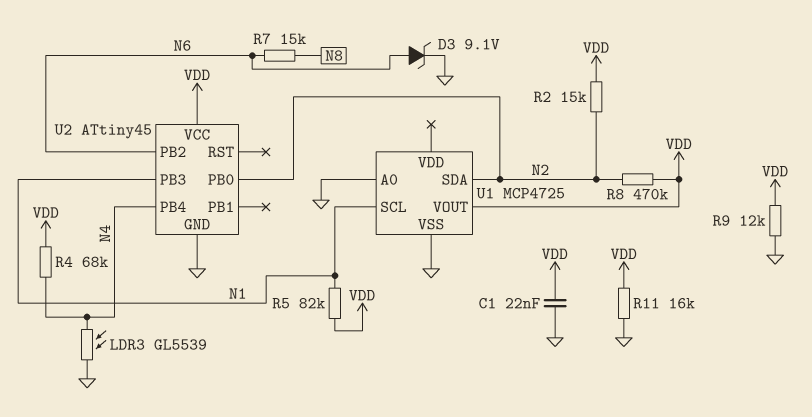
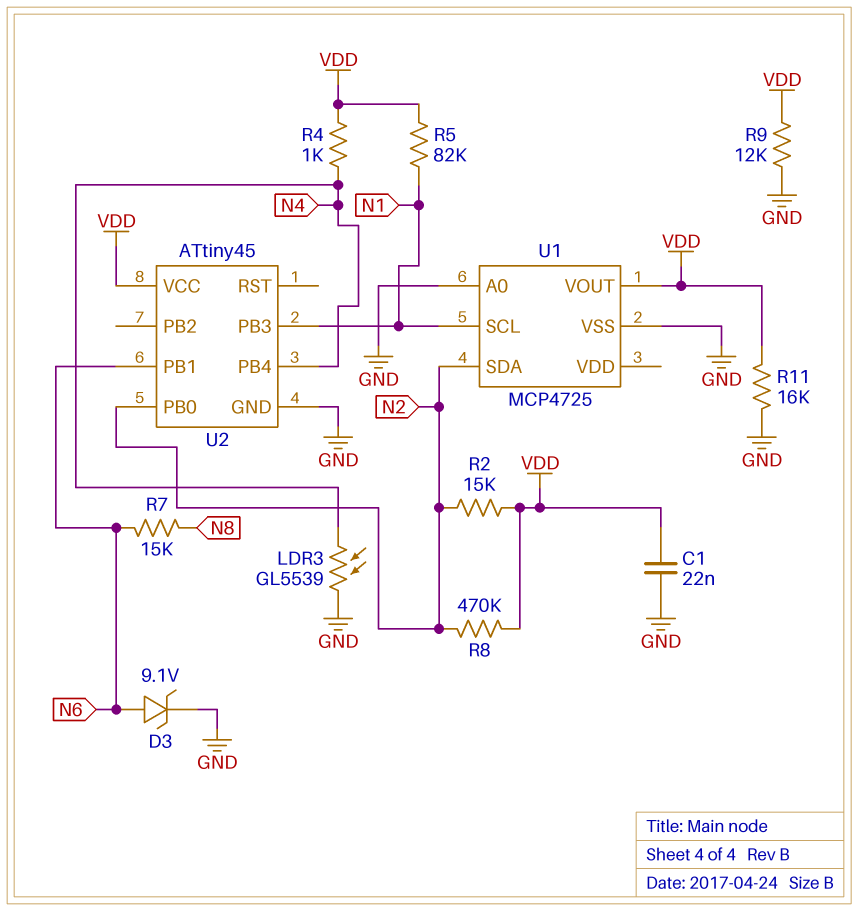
R4: 68k (N4, VDD) -> 1k (N4, VDD)
U2 pin PB1: none -> N6
U2 pin PB2: N6 -> none

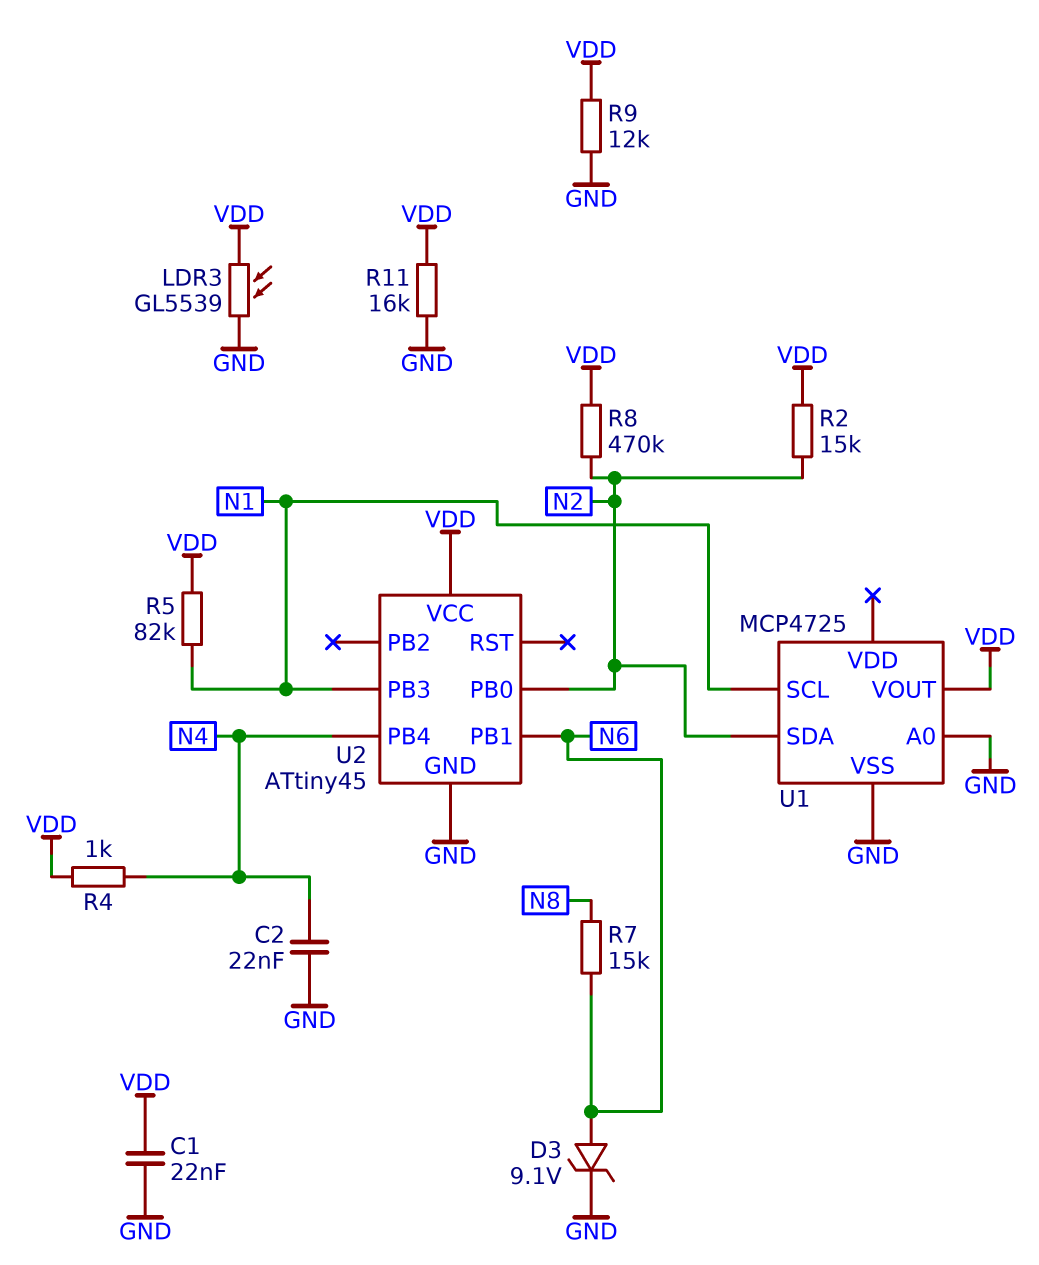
C2: none -> 22nF (GND, N4)
LDR3: GL5539 (GND, N4) -> GL5539 (GND, VDD)

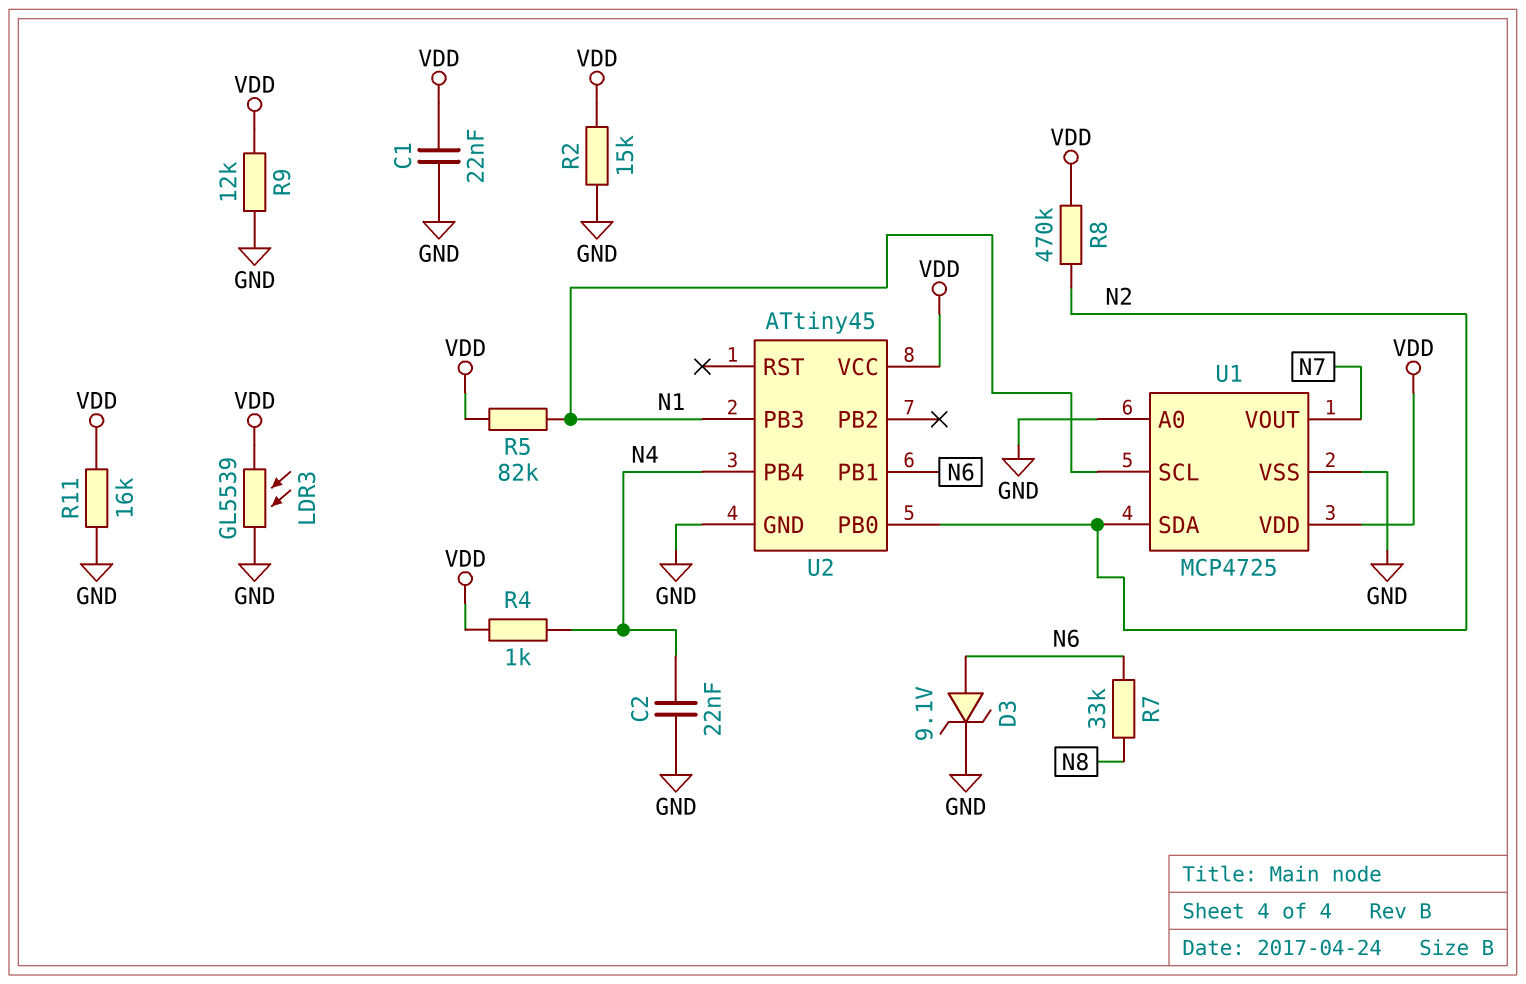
R2: 15k (N2, VDD) -> 15k (GND, VDD)
R7: 15k (N6, N8) -> 33k (N6, N8)
U1 pin VDD: none -> VDD
U1 pin VOUT: VDD -> N7

